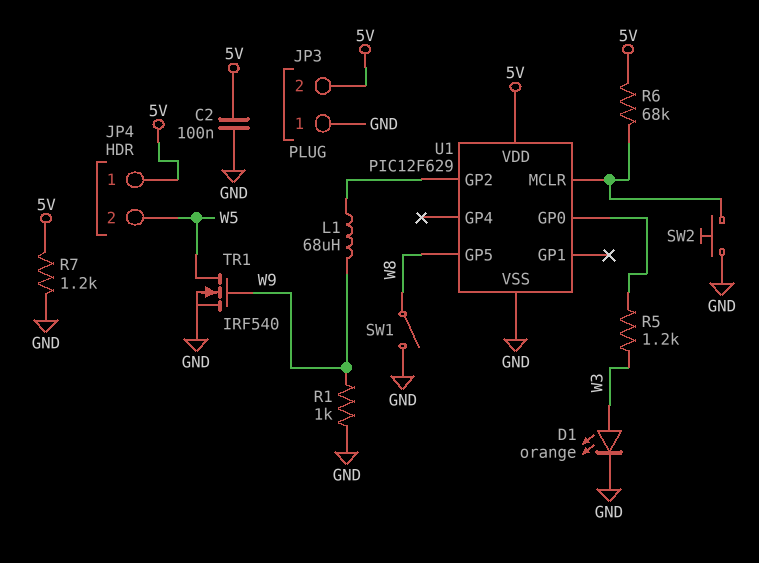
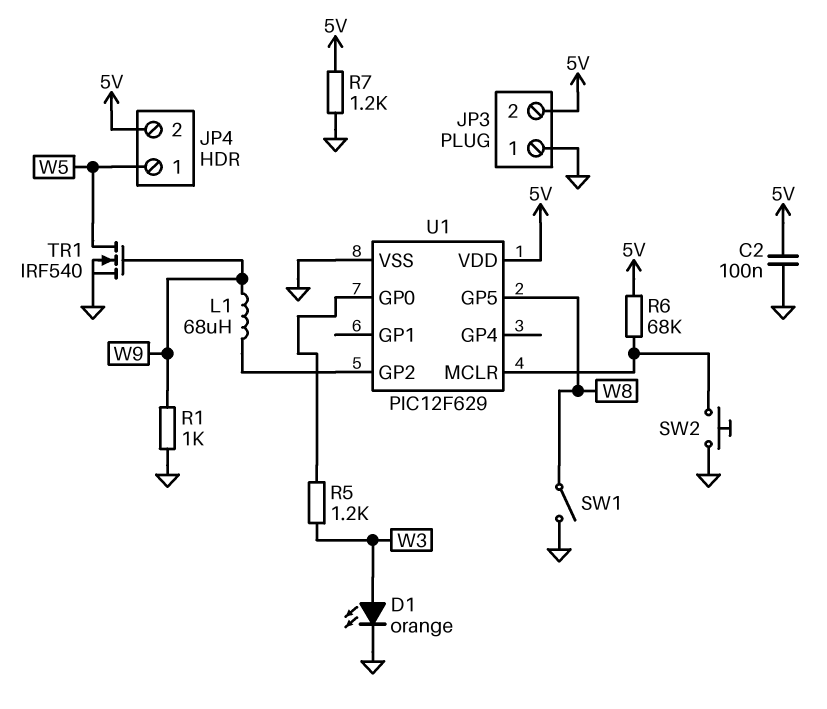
JP4 pin 1: 5V -> W5
JP4 pin 2: W5 -> 5V

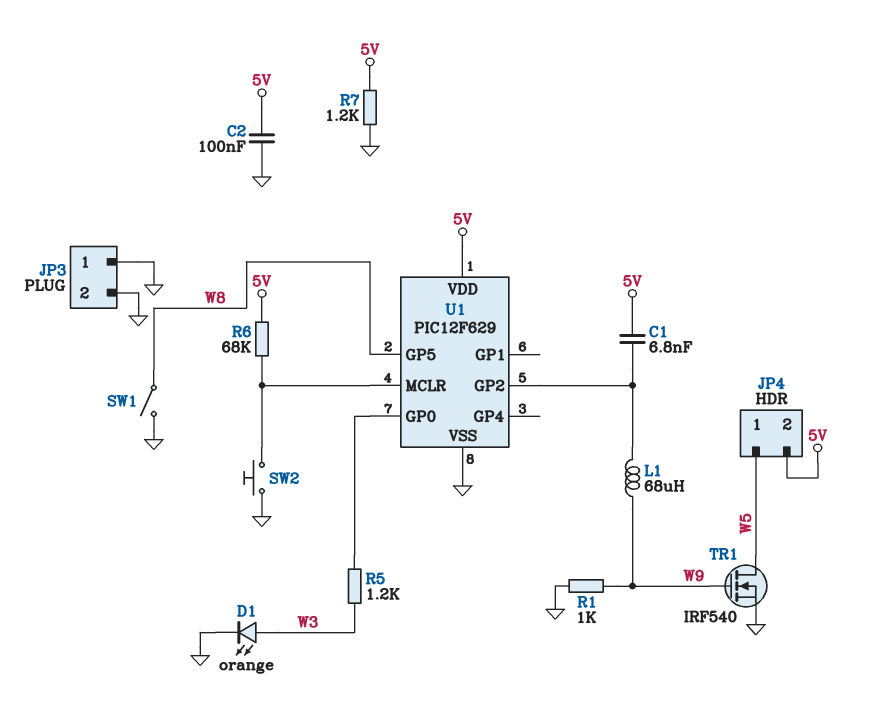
C1: none -> 6.8nF (5V, U1/GP2)
JP3 pin 2: 5V -> GND

